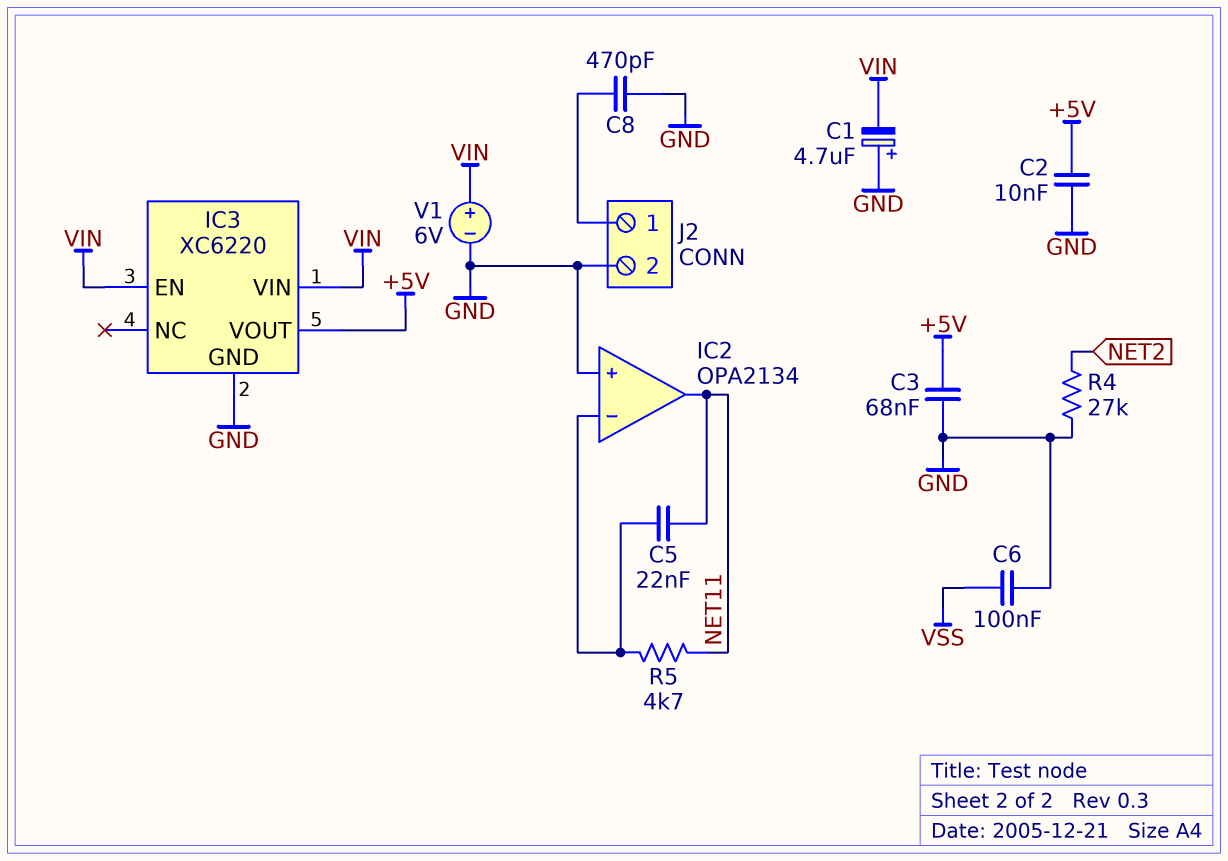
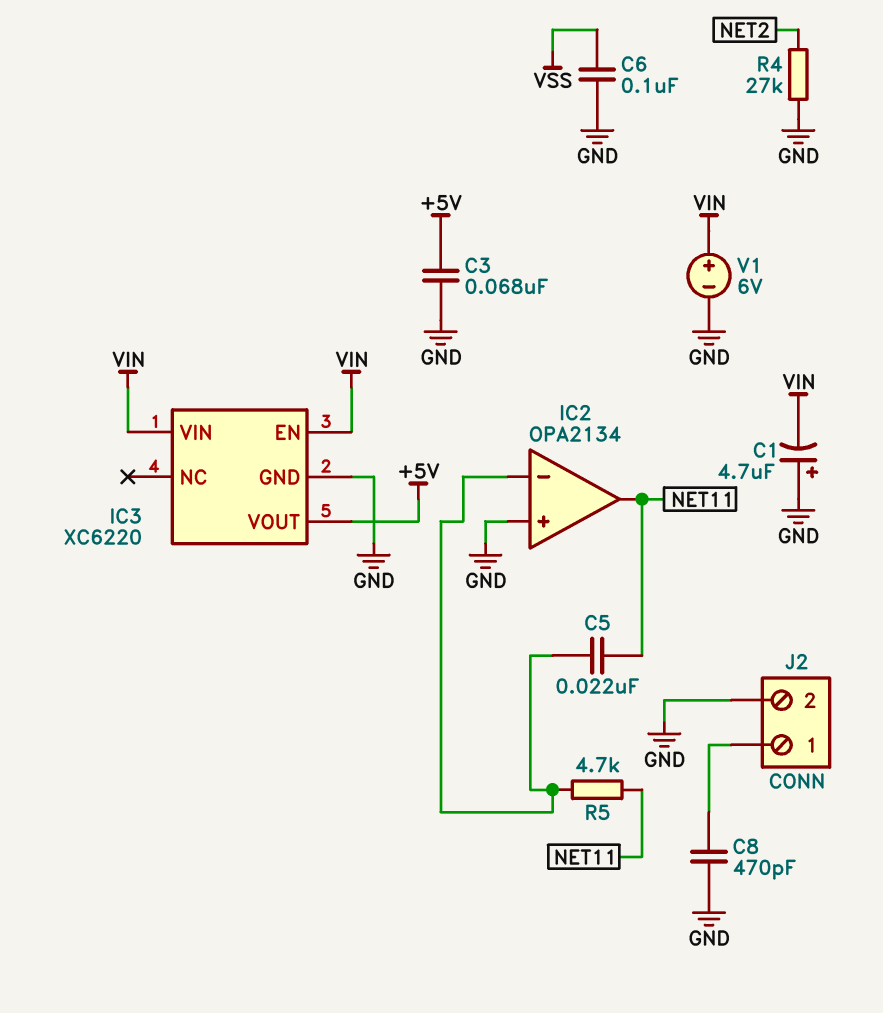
C2: 10nF (+5V, GND) -> none

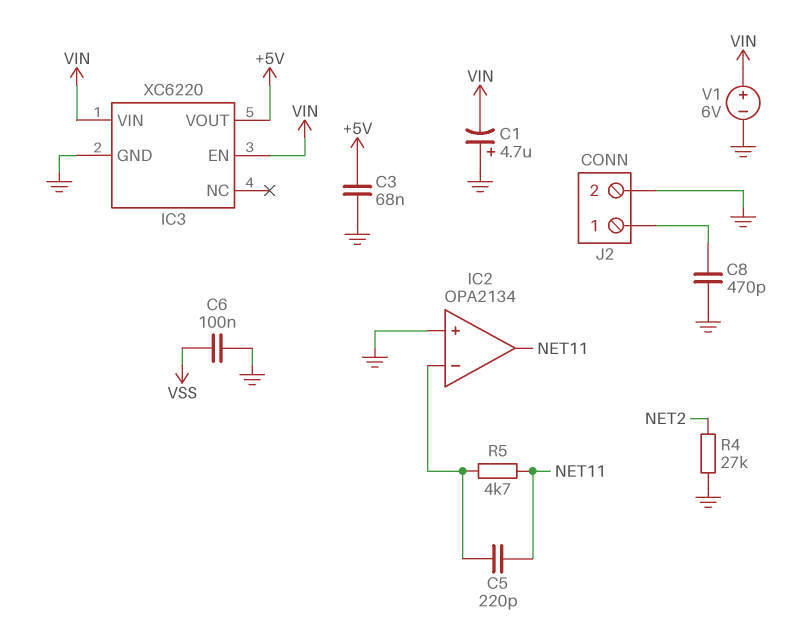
C5: 22nF (IC2/in-, NET11) -> 220pF (IC2/in-, NET11)

